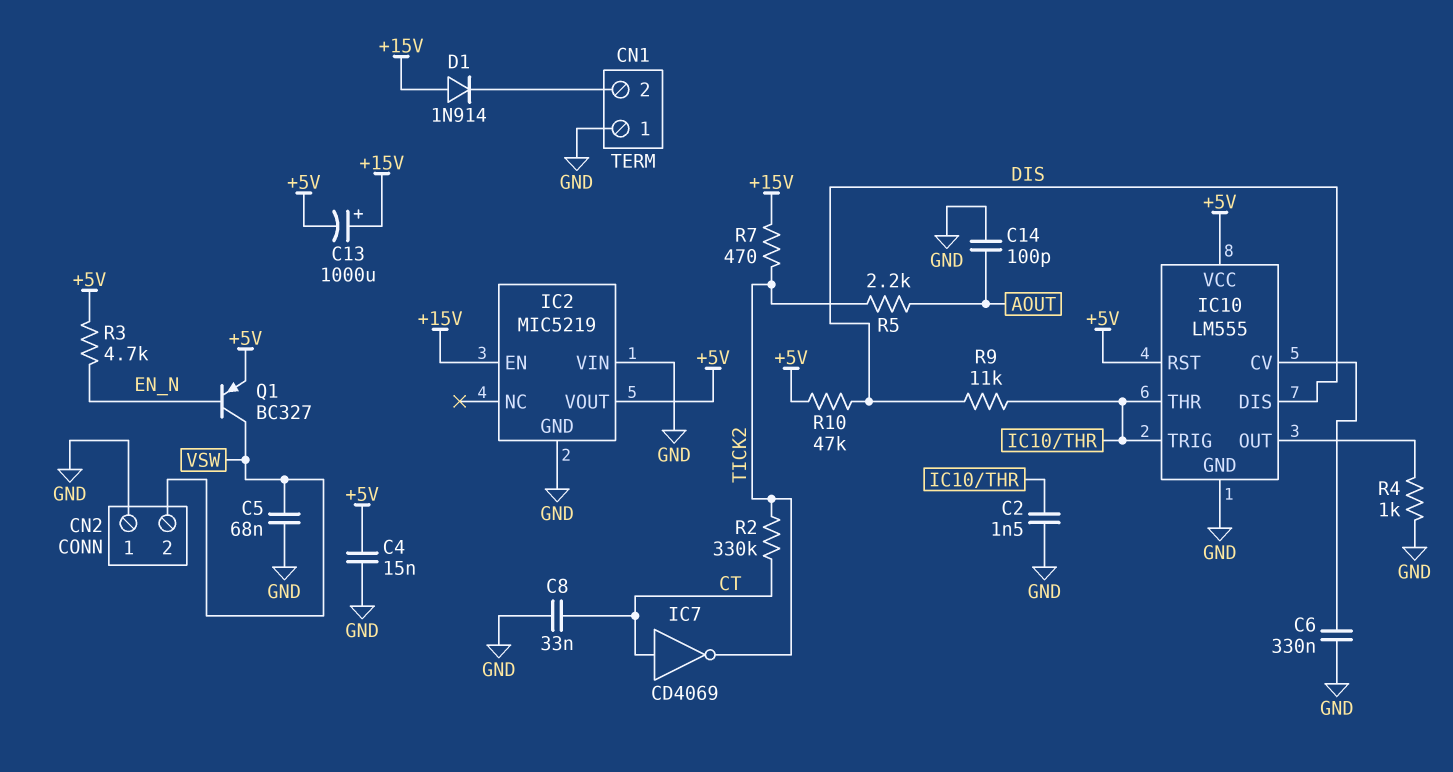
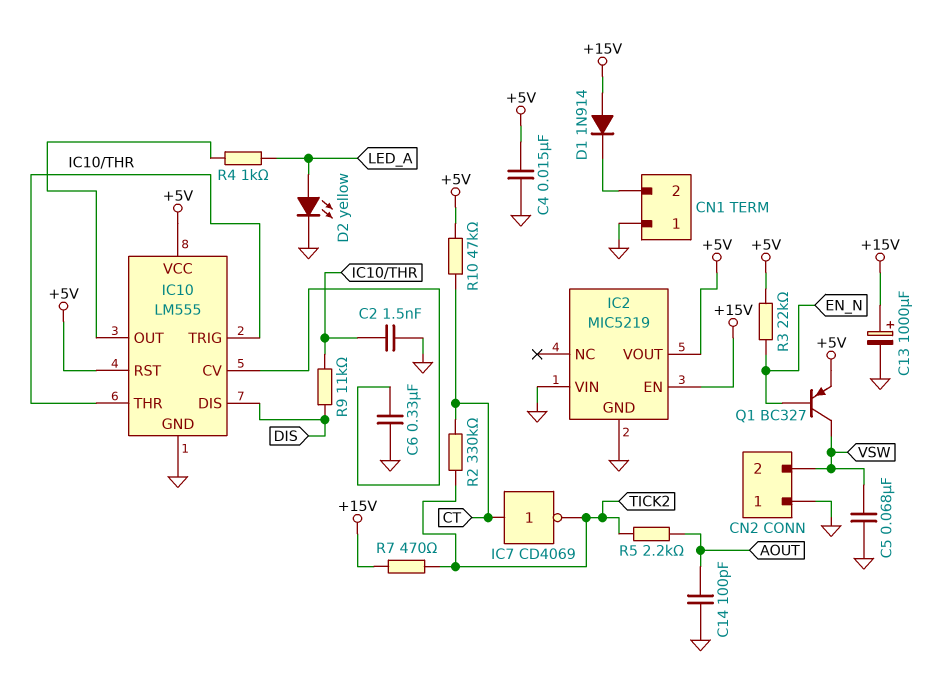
C8: 33nF (CT, GND) -> none
C13: 1000uF (plus +15V, minus +5V) -> 1000uF (plus +15V, minus GND)
D2: none -> LED yellow (A LED_A, K GND)
R3: 4.7k (+5V, EN_N) -> 22k (+5V, EN_N)
R4: 1k (GND, IC10/OUT) -> 1k (IC10/OUT, LED_A)
R10: 47k (+5V, DIS) -> 47k (+5V, CT)

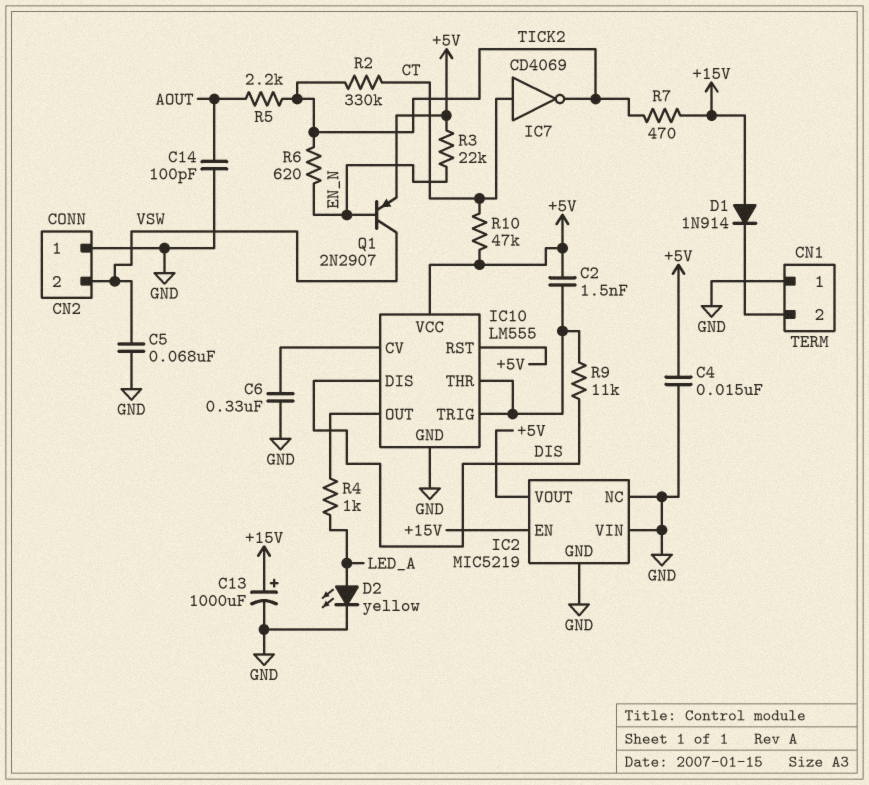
C2: 1.5nF (GND, IC10/THR) -> 1.5nF (+5V, IC10/THR)
IC2 pin NC: none -> GND
Q1: PNP BC327 (B EN_N, C VSW, E +5V) -> PNP 2N2907 (B EN_N, C VSW, E +5V)
R6: none -> 620 (EN_N, TICK2)

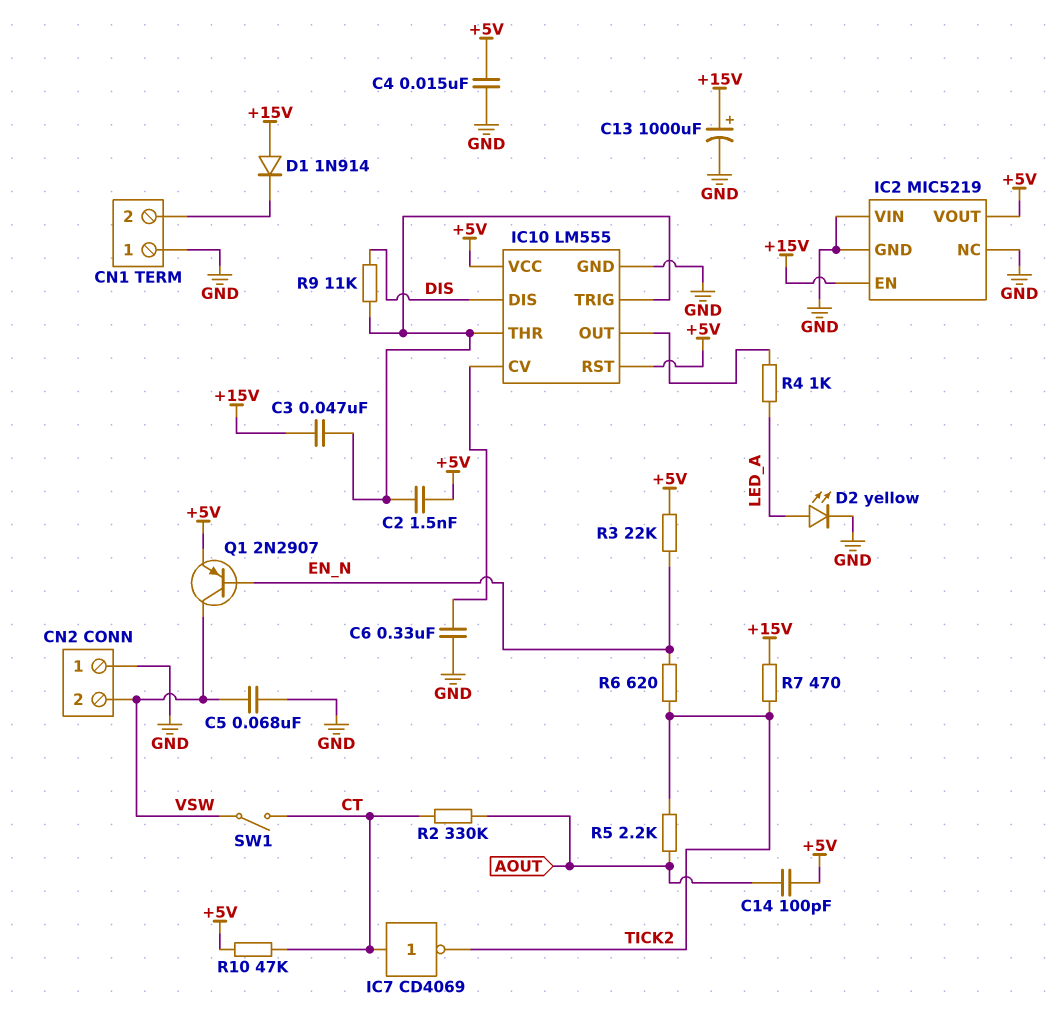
C3: none -> 47nF (+15V, IC10/THR)
C14: 100pF (AOUT, GND) -> 100pF (+5V, AOUT)
R2: 330k (CT, TICK2) -> 330k (AOUT, CT)
SW1: none -> switch (CT, VSW)

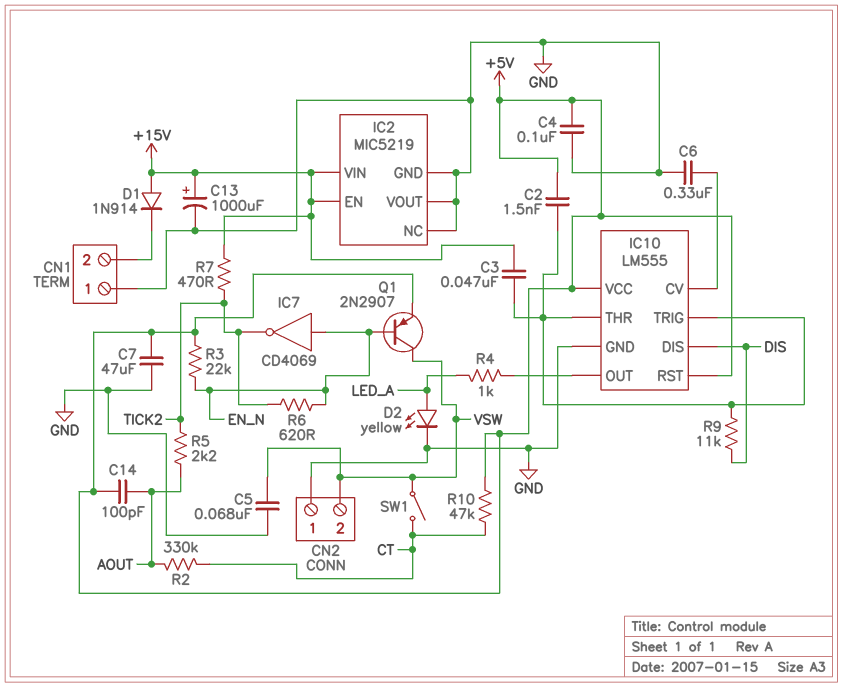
C4: 15nF (+5V, GND) -> 100nF (+5V, GND)
C7: none -> 47uF (+5V, GND)
IC2 pin VIN: GND -> +15V
IC2 pin VOUT: +5V -> GND
IC7: NOT CD4069 (in CT, out TICK2) -> NOT CD4069 (in EN_N, out TICK2)

